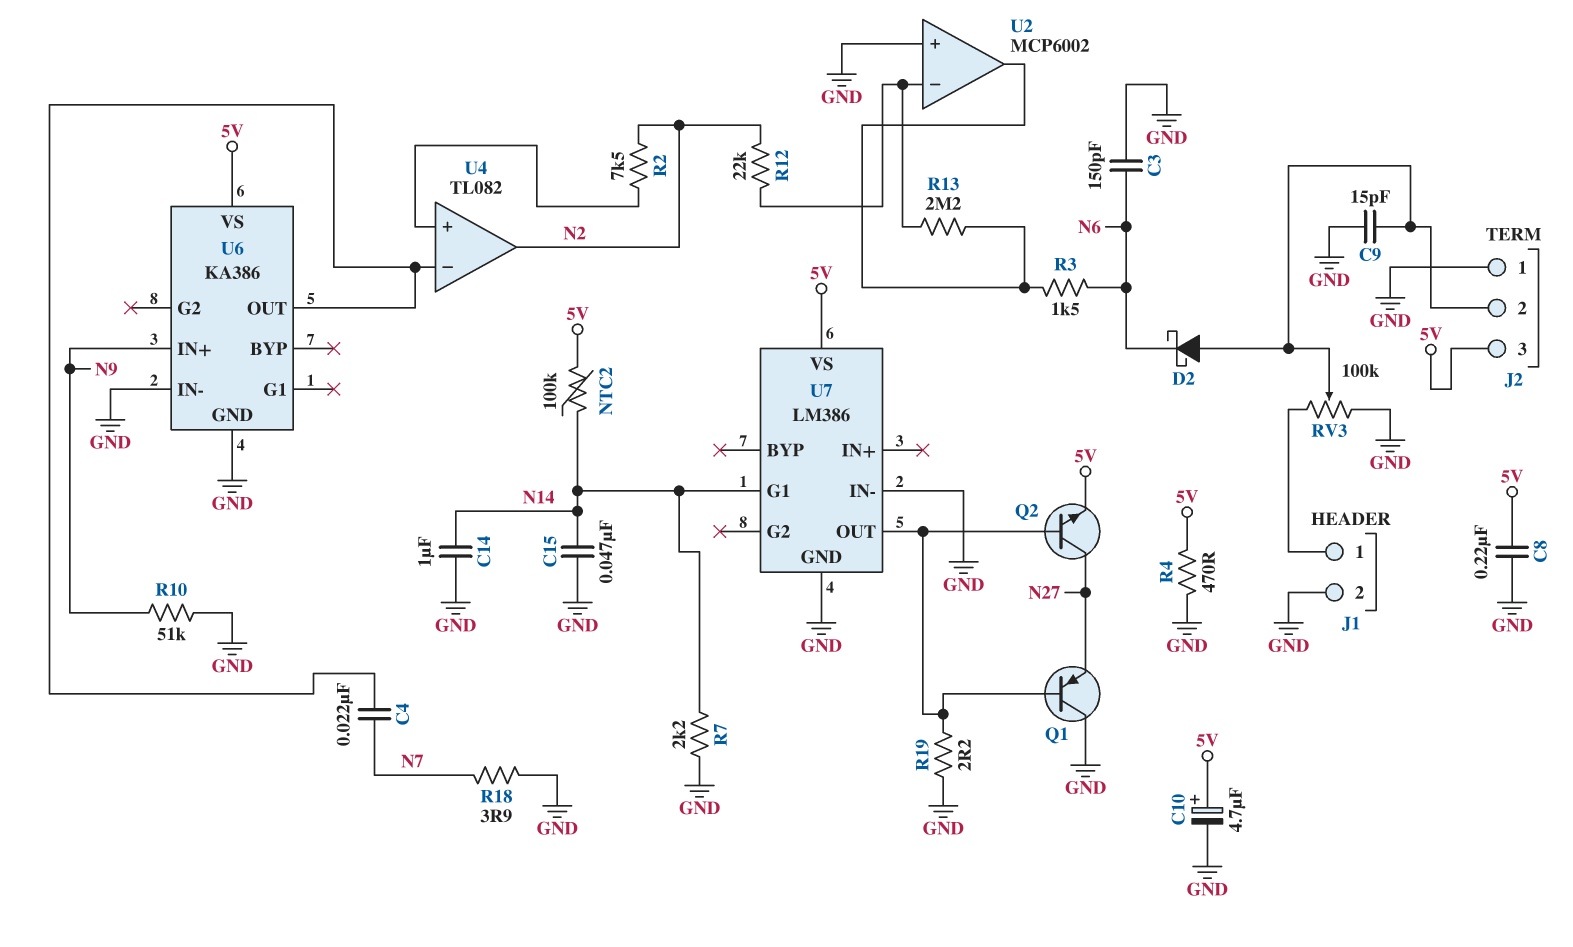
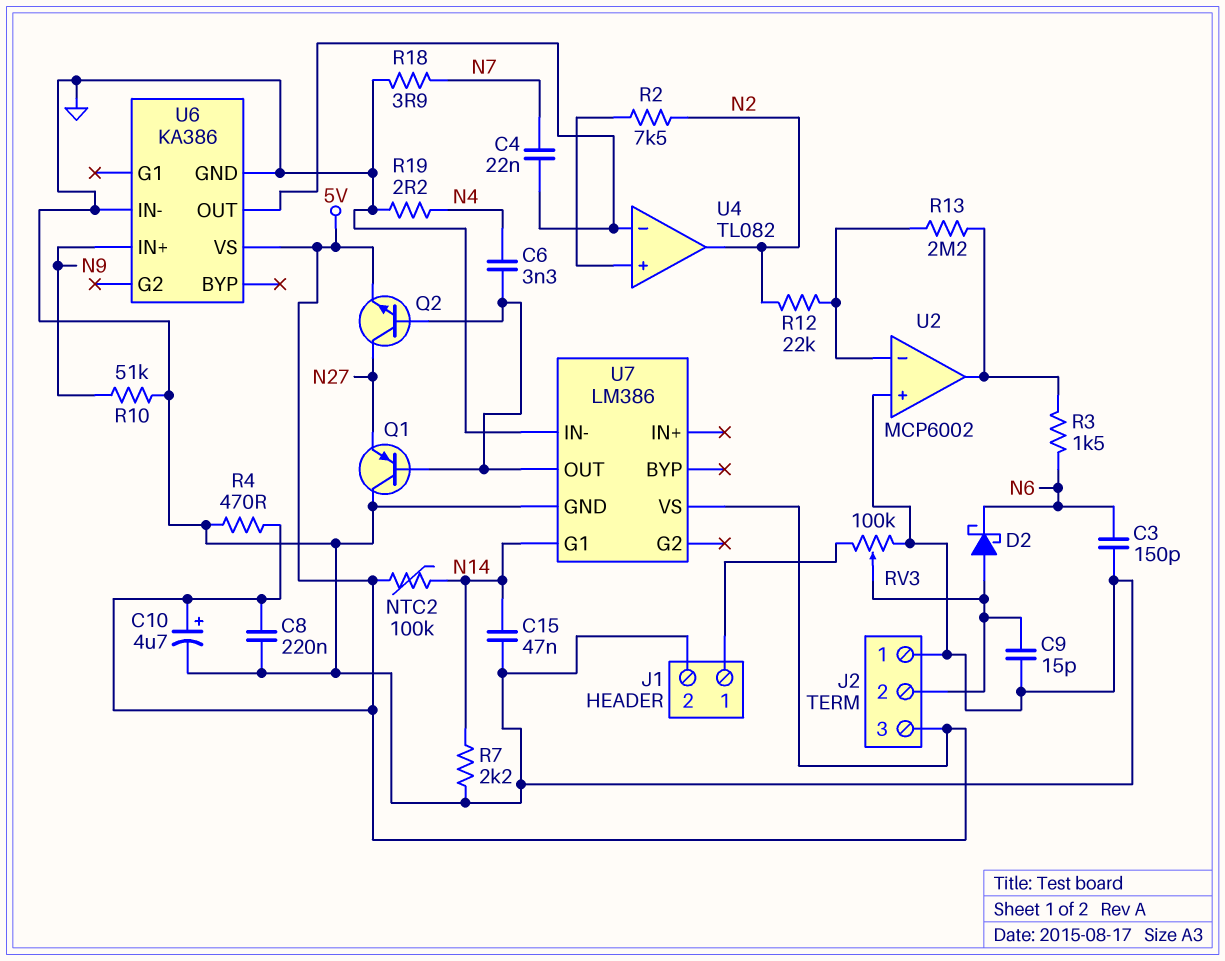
C6: none -> 3.3nF (N4, U7/OUT)
C14: 1uF (GND, N14) -> none
R19: 2.2 (GND, U7/OUT) -> 2.2 (GND, N4)

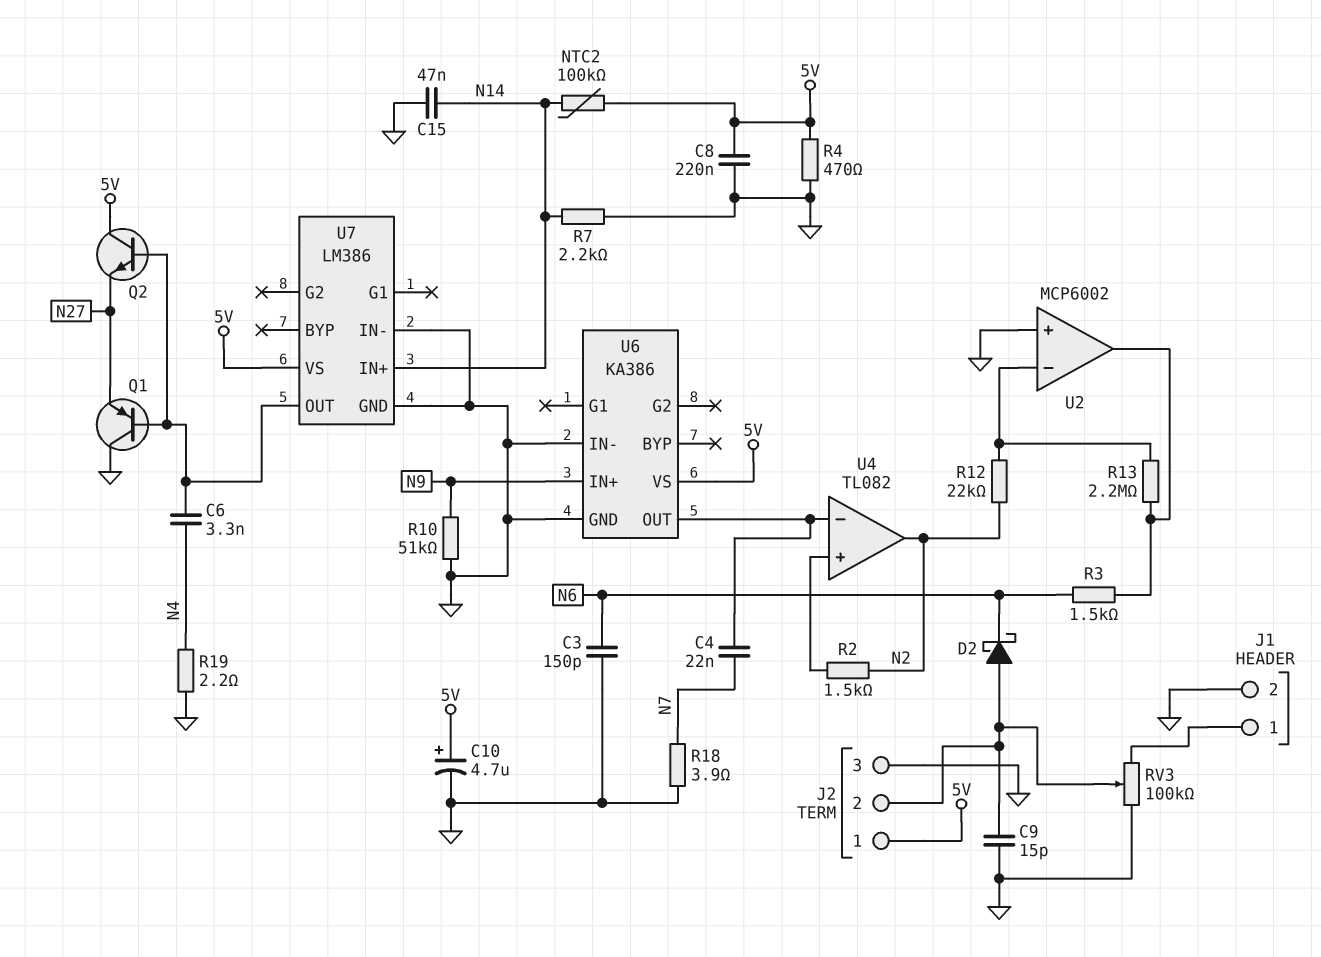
J2 pin 1: GND -> 5V
J2 pin 3: 5V -> GND
Q2: NPN (B U7/OUT, C N27, E 5V) -> NPN (B U7/OUT, C 5V, E N27)
R2: 7.5k (N2, U4/in+) -> 1.5k (N2, U4/in+)
U7 pin G1: N14 -> none
U7 pin IN+: none -> N14

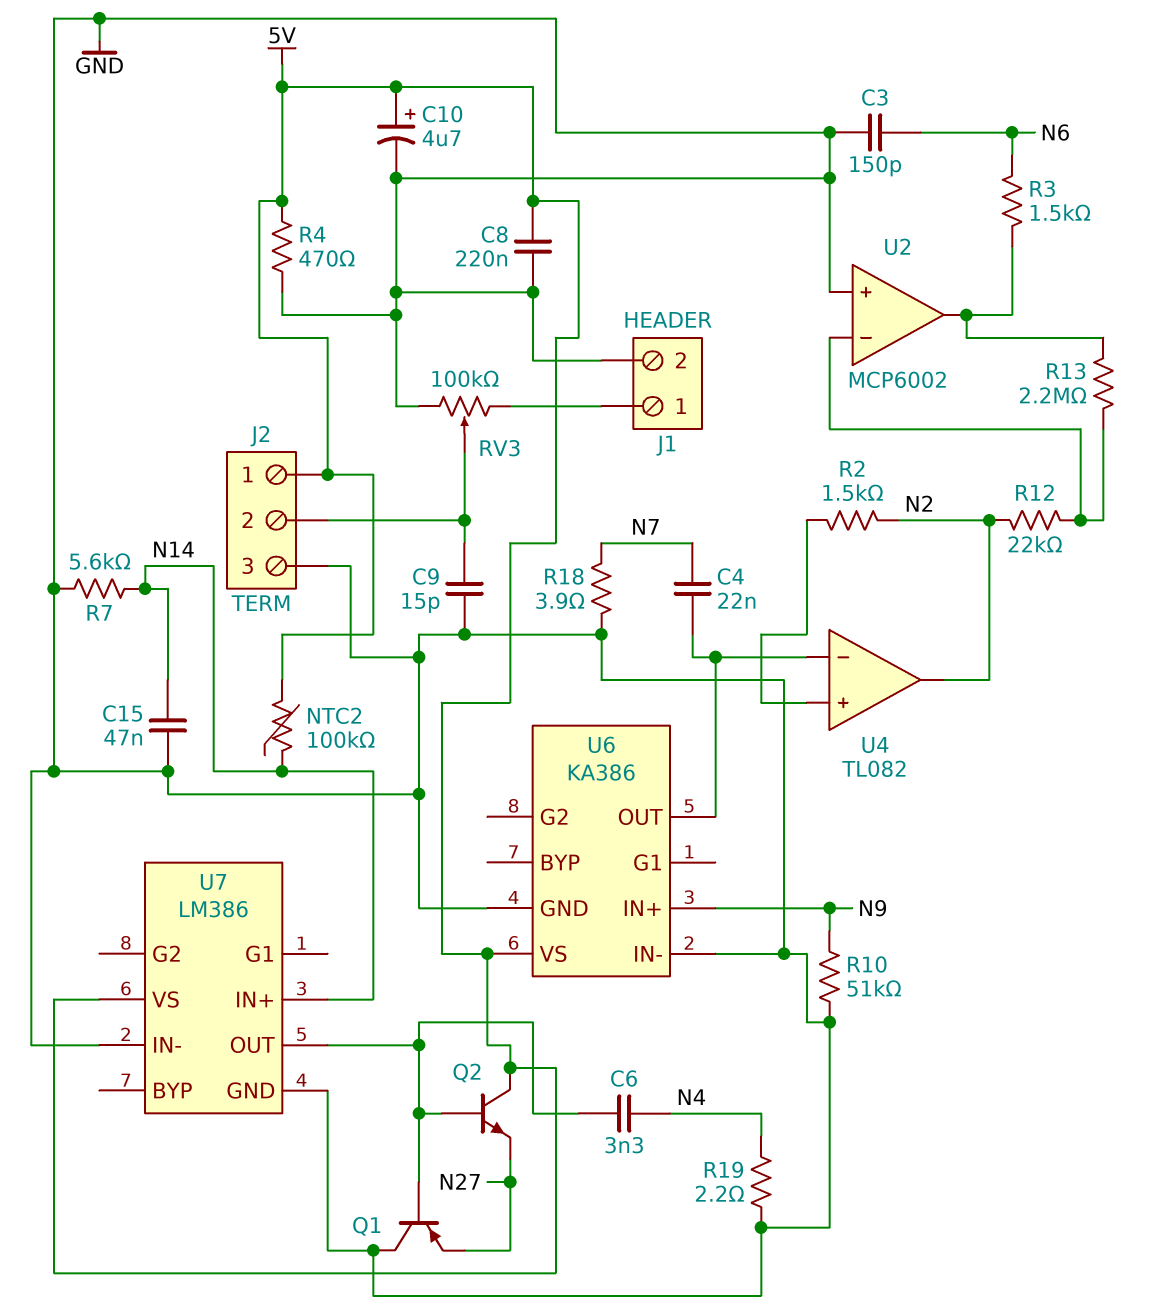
D2: schottky (A J2/2, K N6) -> none
R7: 2.2k (GND, N14) -> 5.6k (GND, N14)

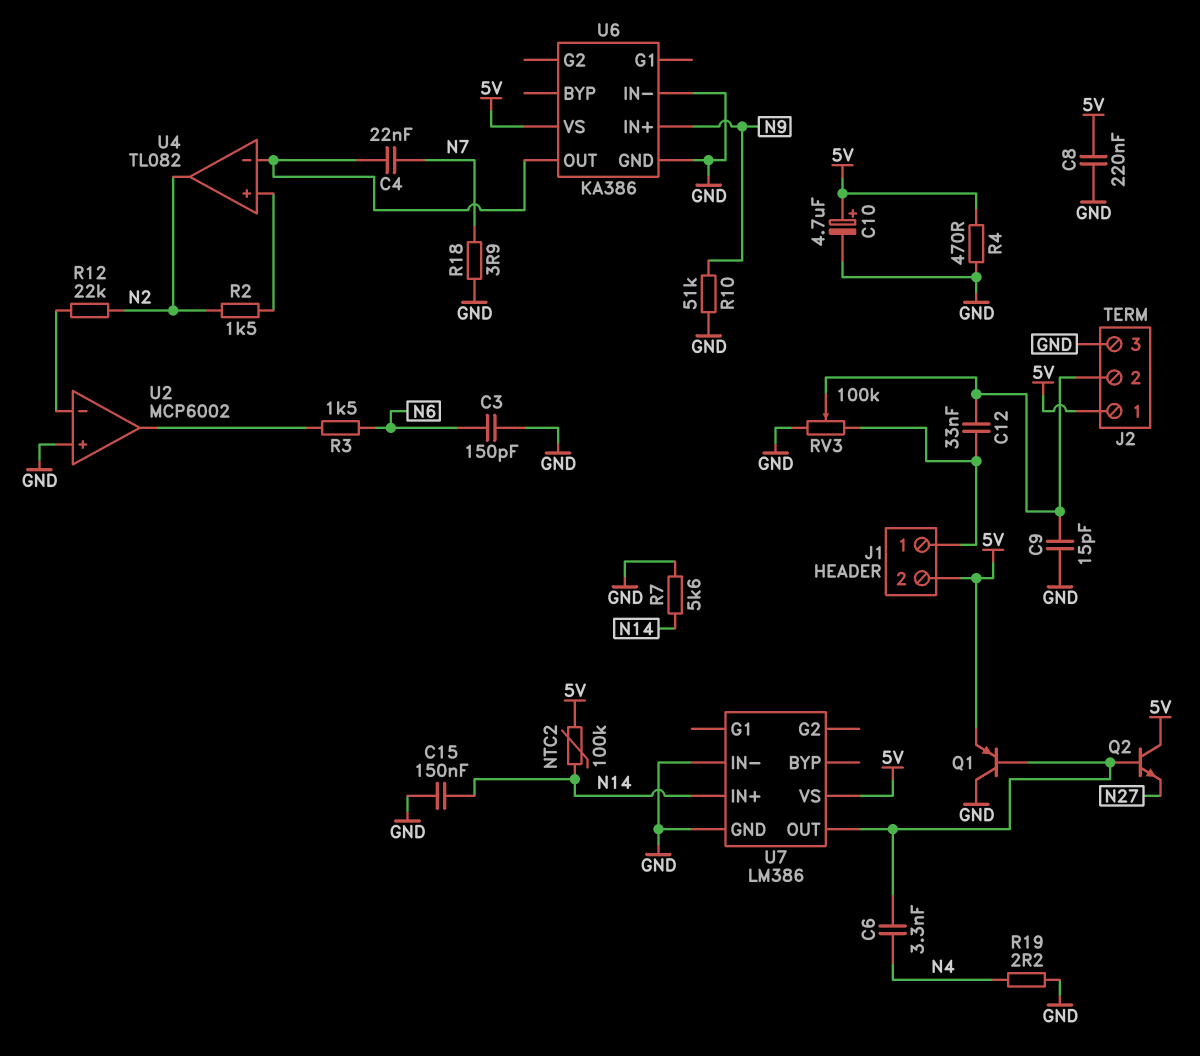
C12: none -> 33nF (J1/1, J2/2)
C15: 47nF (GND, N14) -> 150nF (GND, N14)
J1 pin 2: GND -> 5V
Q1: PNP (B U7/OUT, C GND, E N27) -> PNP (B U7/OUT, C GND, E 5V)
R13: 2.2M (U2/in-, U2/out) -> none

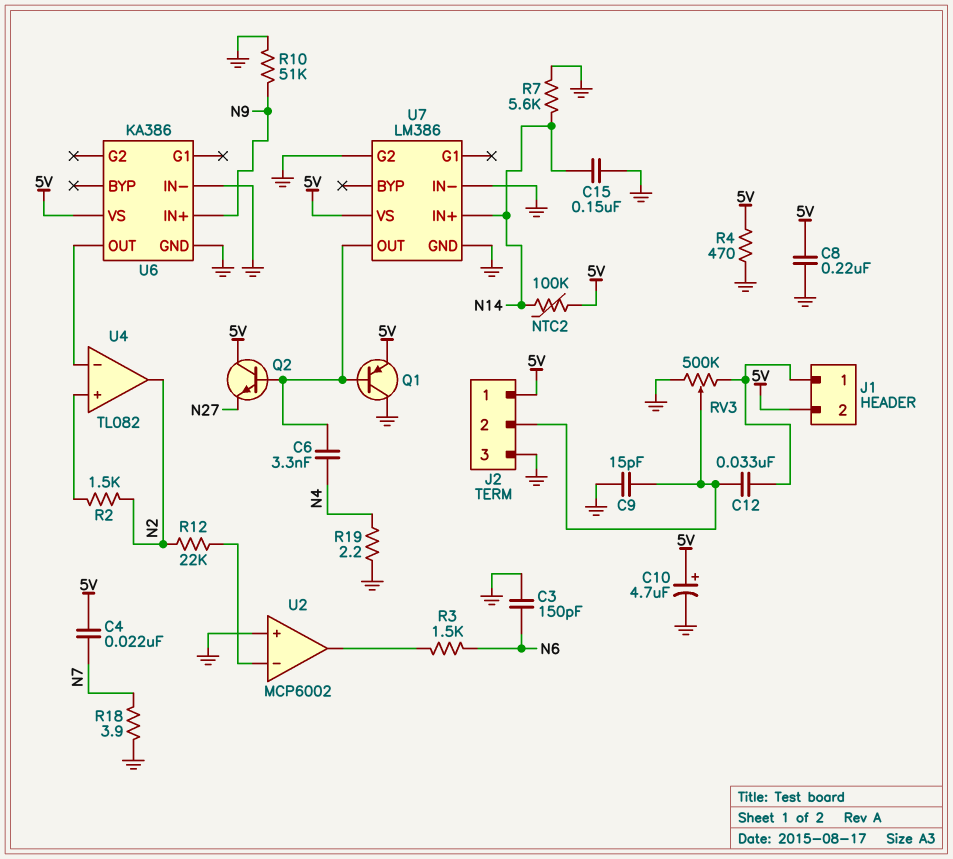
C4: 22nF (N7, U4/in-) -> 22nF (5V, N7)
RV3: 100k (GND, J1/1, wiper J2/2) -> 500k (GND, J1/1, wiper J2/2)
U7 pin G2: none -> GND

